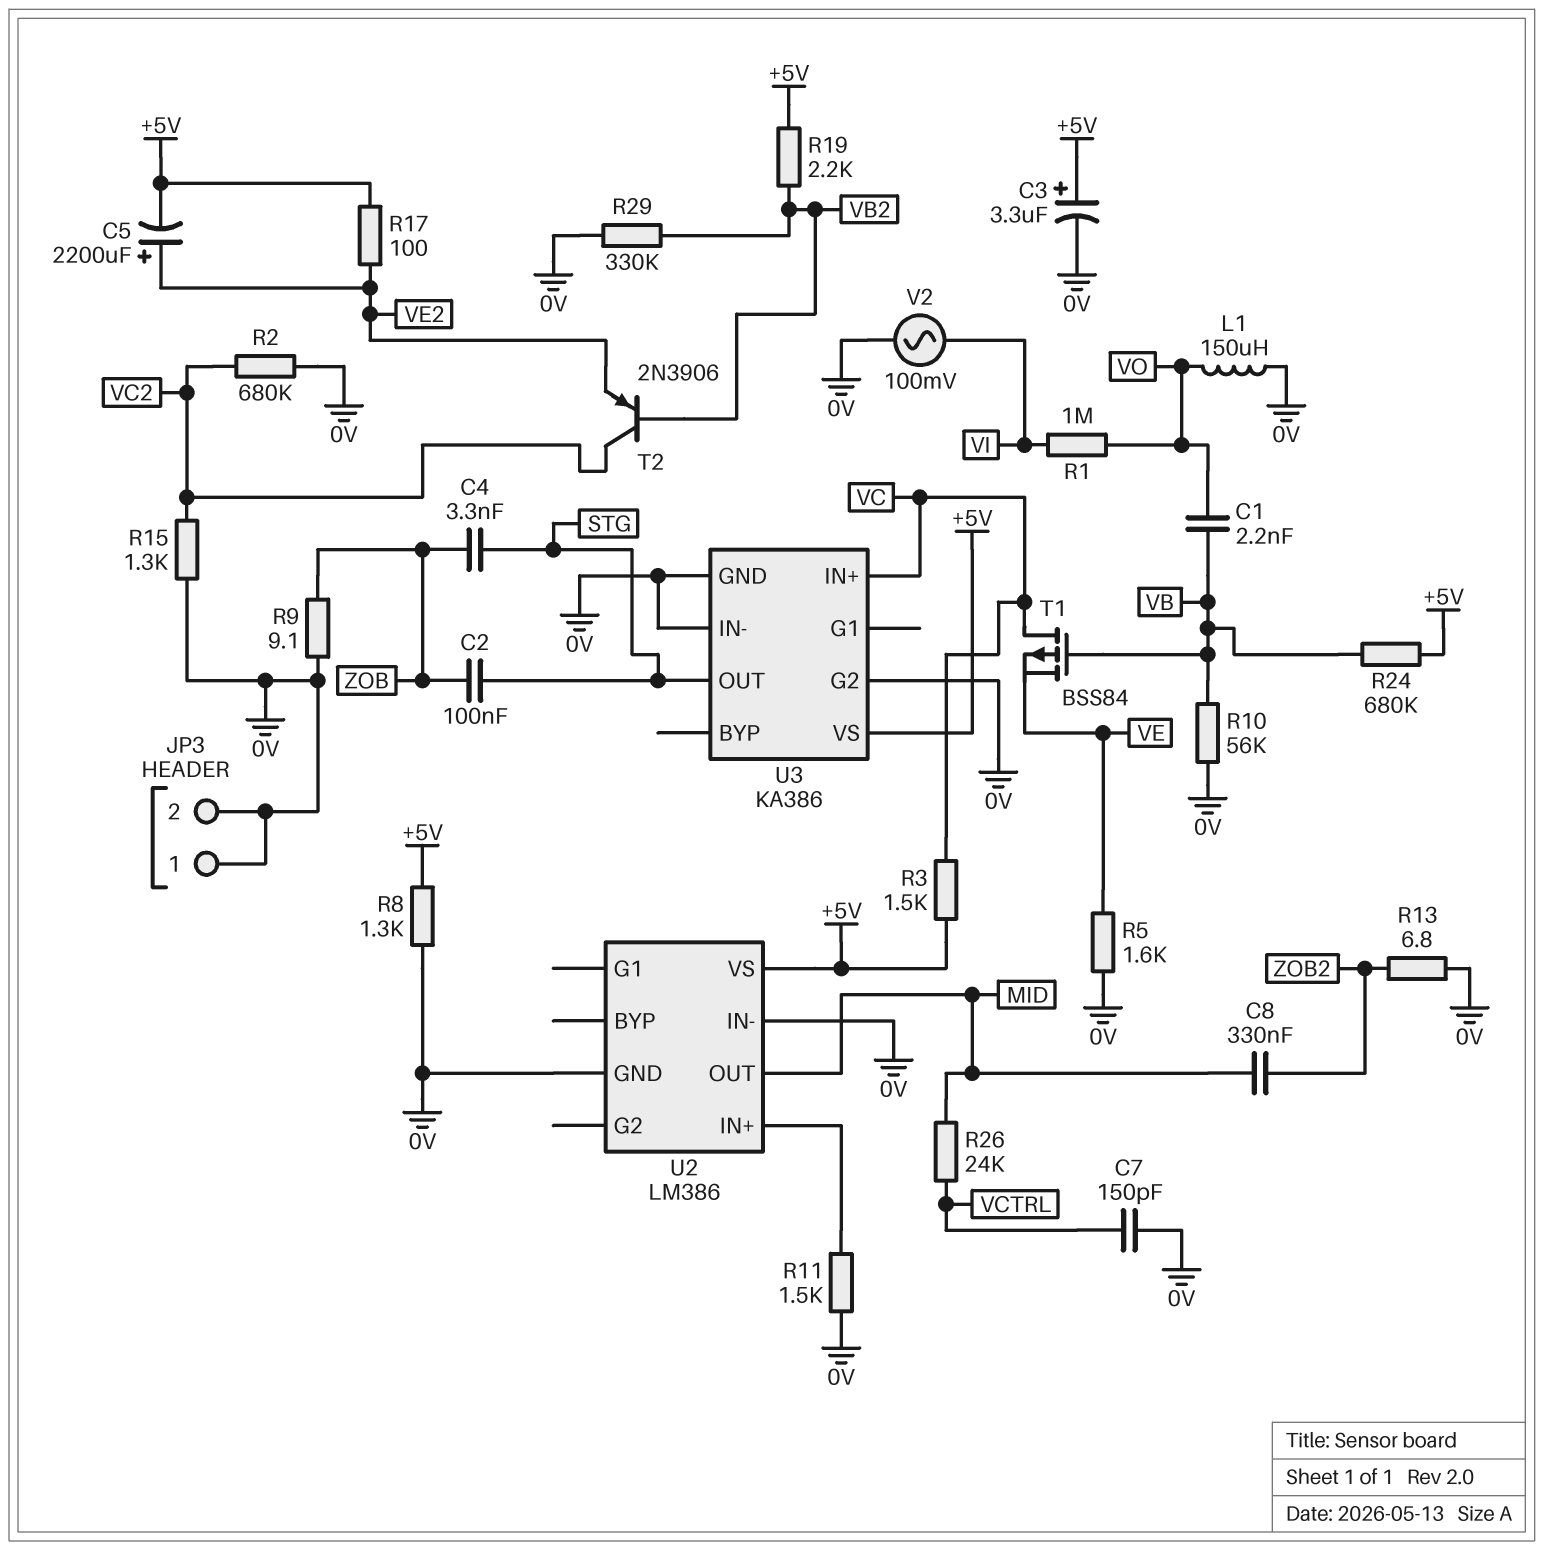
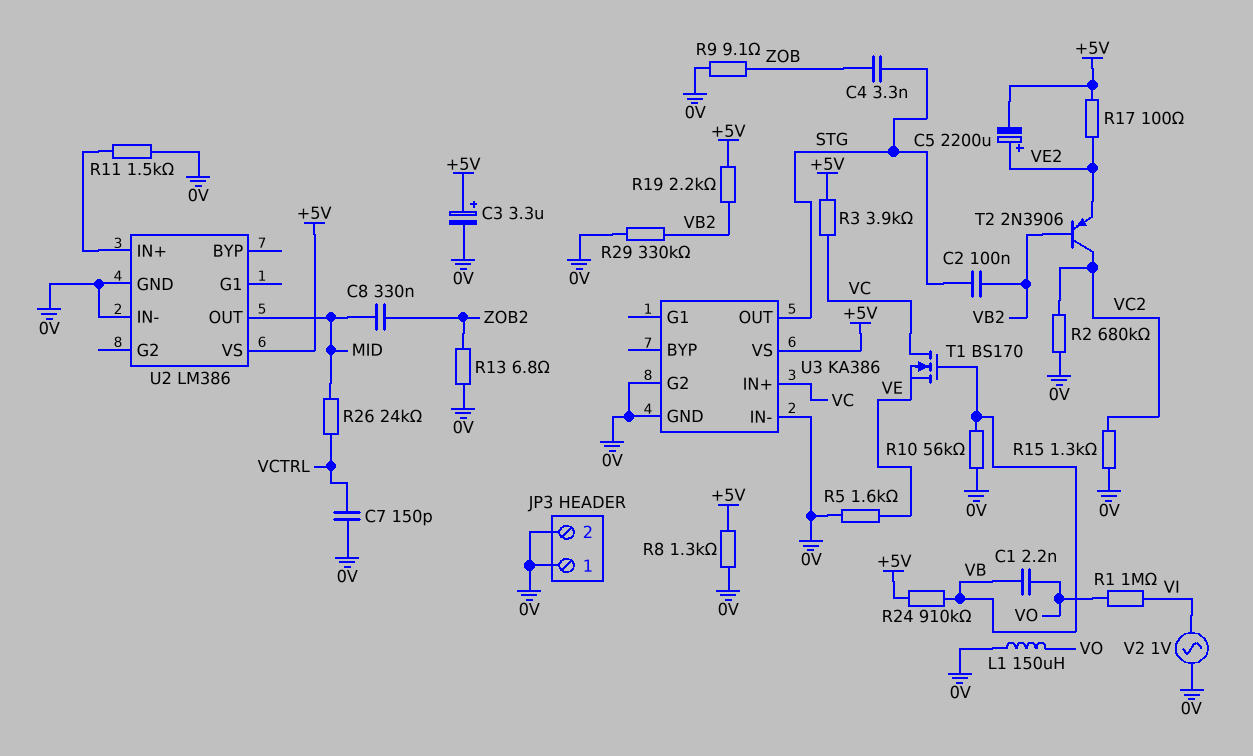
C2: 100nF (STG, ZOB) -> 100nF (STG, VB2)
R3: 1.5k (+5V, VC) -> 3.9k (+5V, VC)
R24: 680k (+5V, VB) -> 910k (+5V, VB)
T1: PMOS BSS84 (G VB, D VC, S VE) -> NMOS BS170 (G VB, D VC, S VE)
V2: AC 100mV (0V, VI) -> AC 1V (0V, VI)

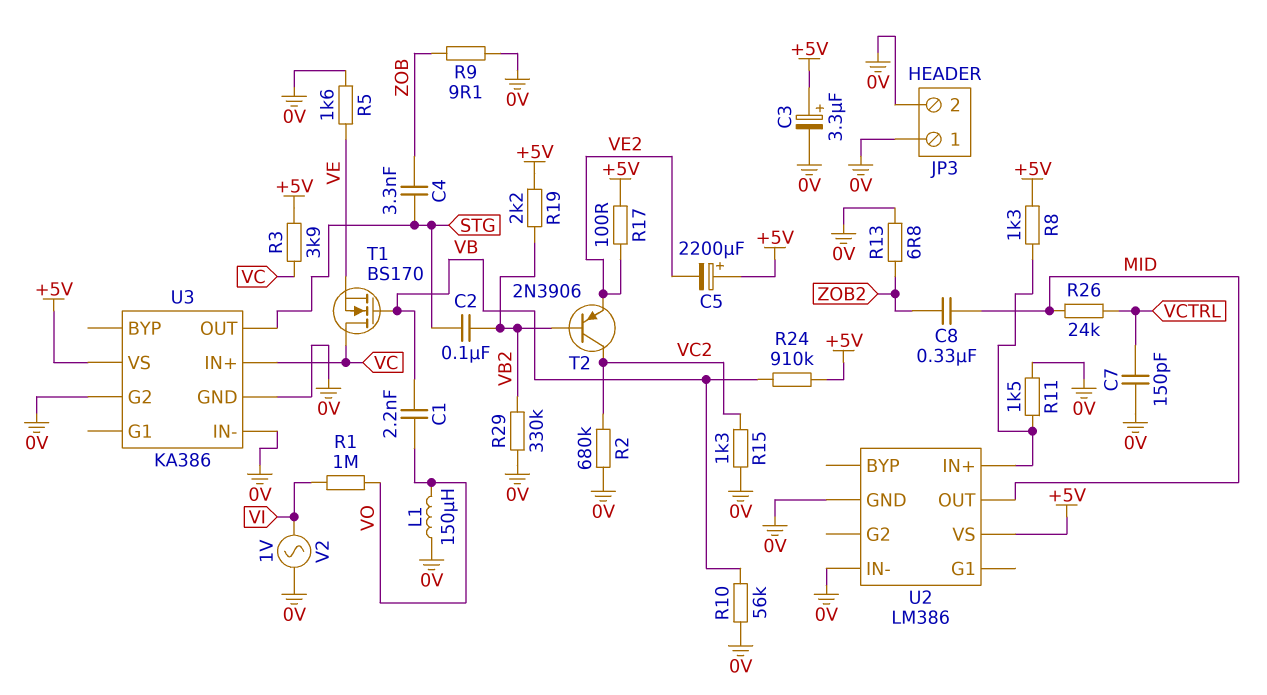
C5: 2200uF (plus VE2, minus +5V) -> 2200uF (plus +5V, minus VE2)
R8: 1.3k (+5V, 0V) -> 1.3k (+5V, U2/IN+)

